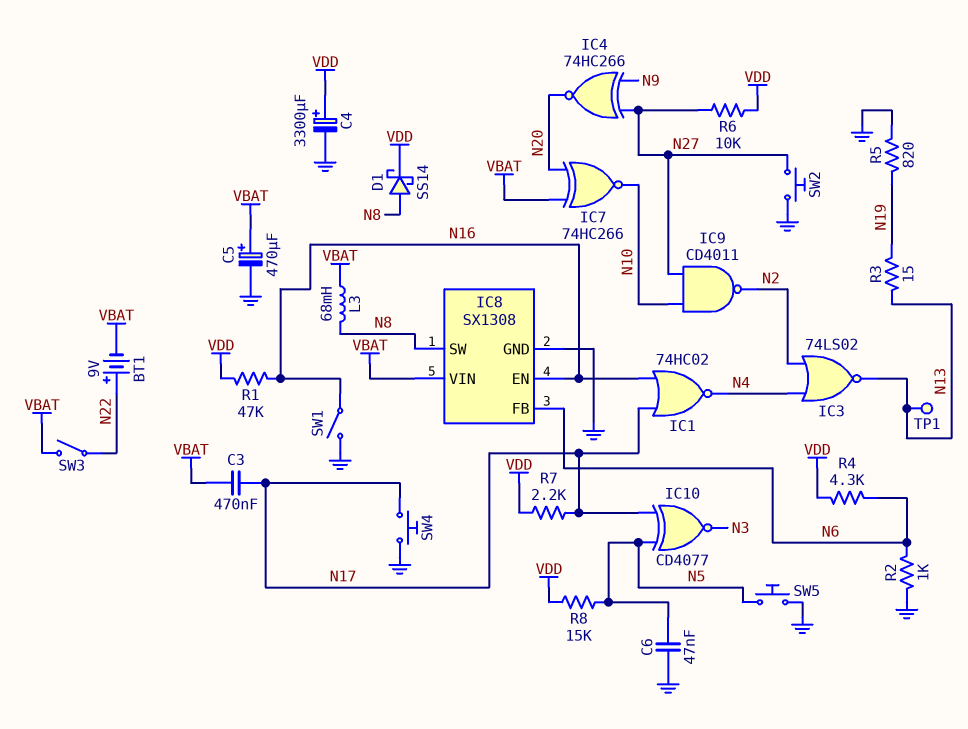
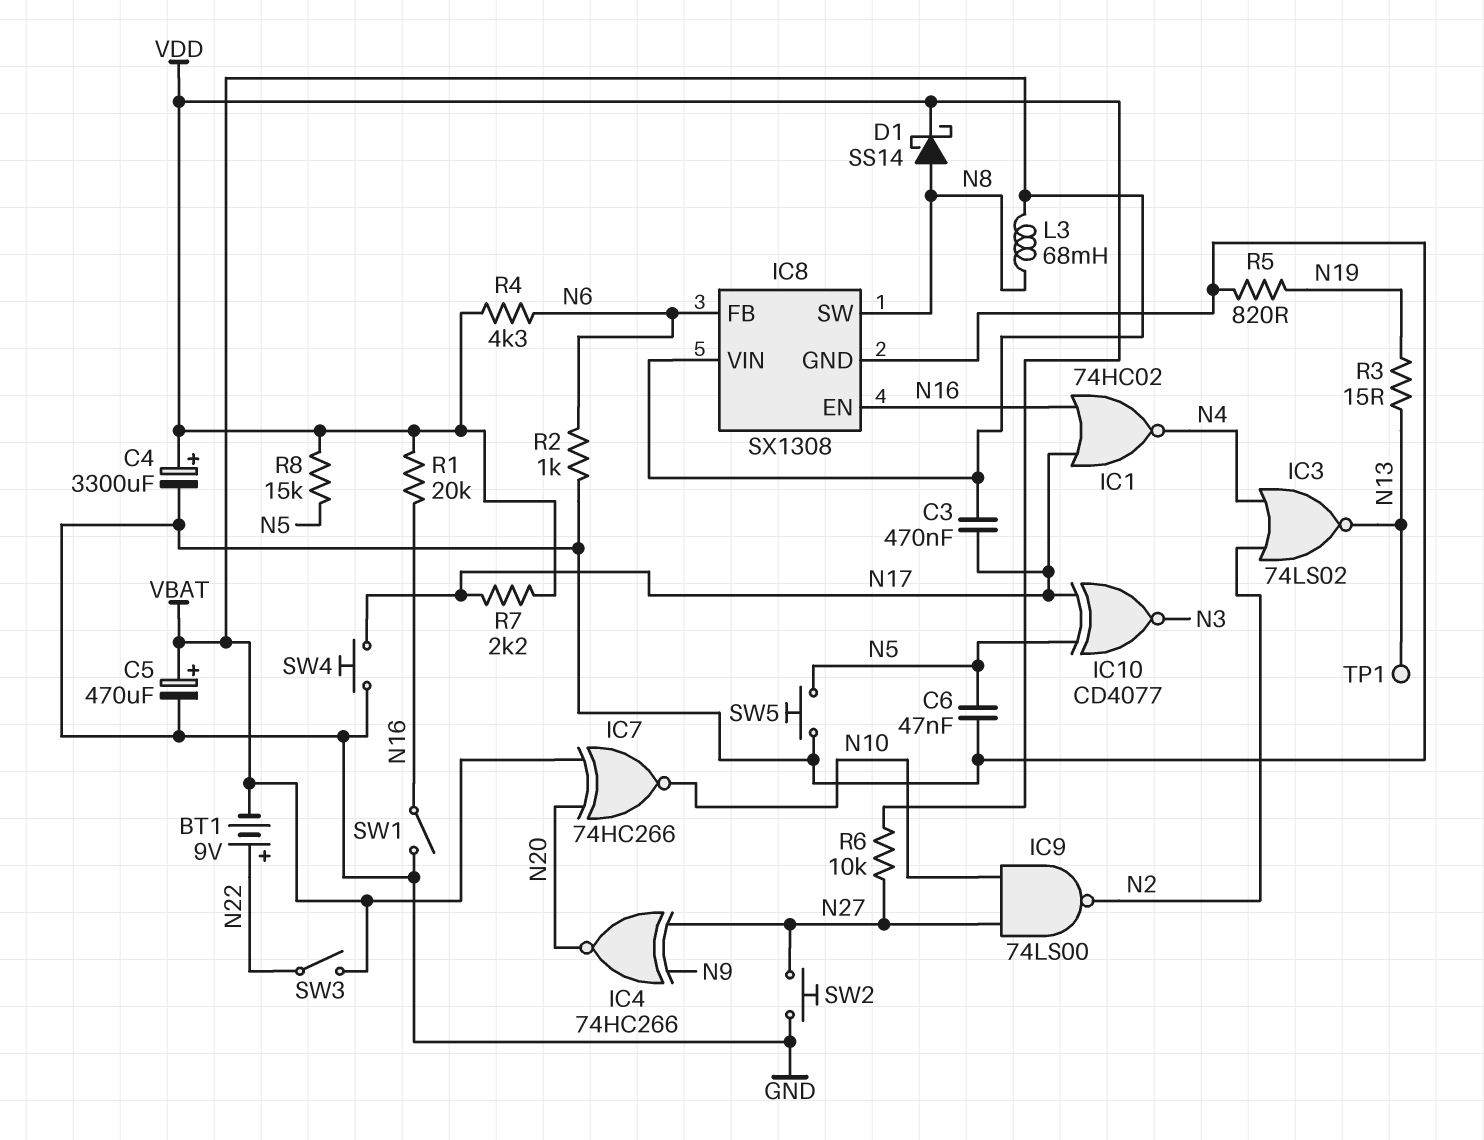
IC9: NAND CD4011 (in N10, in N27, out N2) -> NAND 74LS00 (in N10, in N27, out N2)
R1: 47k (N16, VDD) -> 20k (N16, VDD)

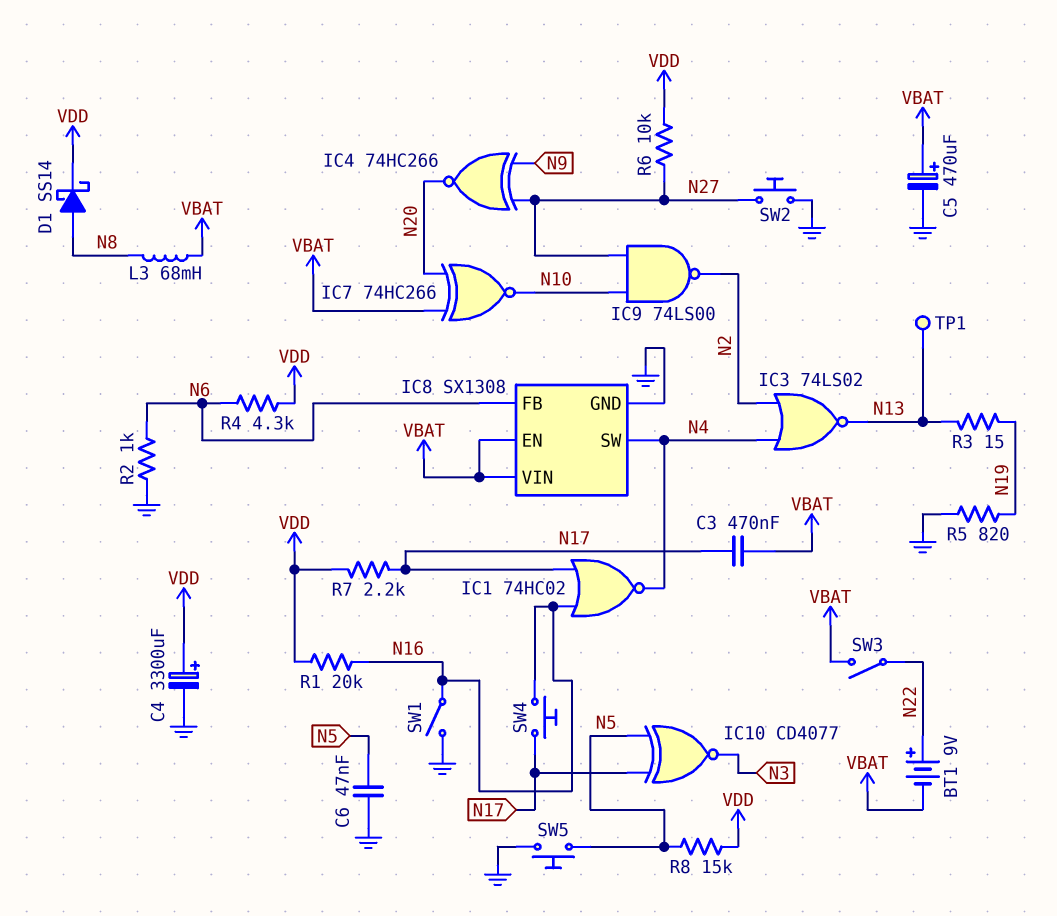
IC8 pin EN: N16 -> VBAT
IC8 pin SW: N8 -> N4
SW4: button (GND, N17) -> button (N16, N17)

